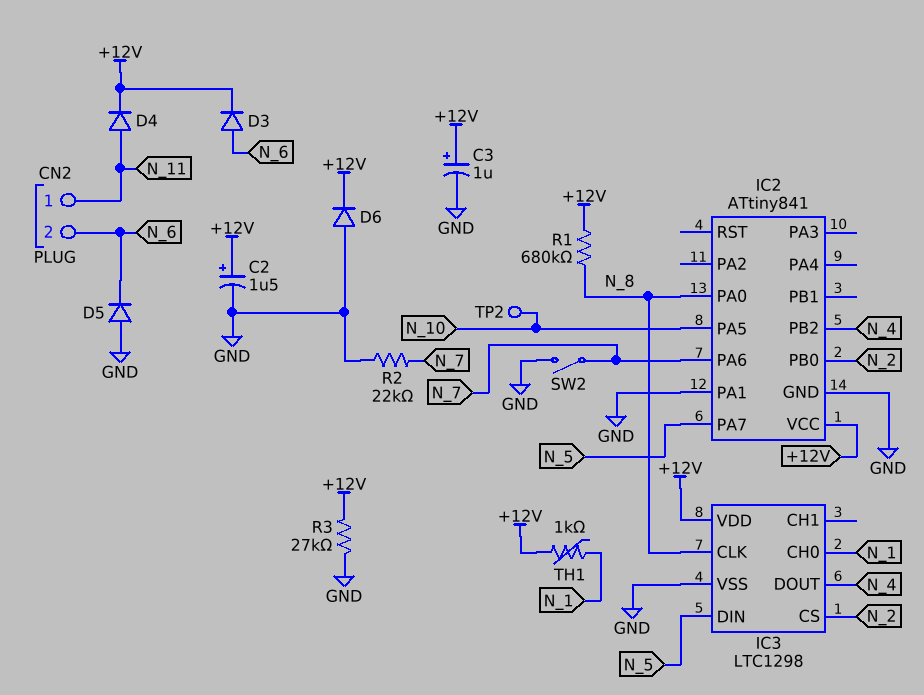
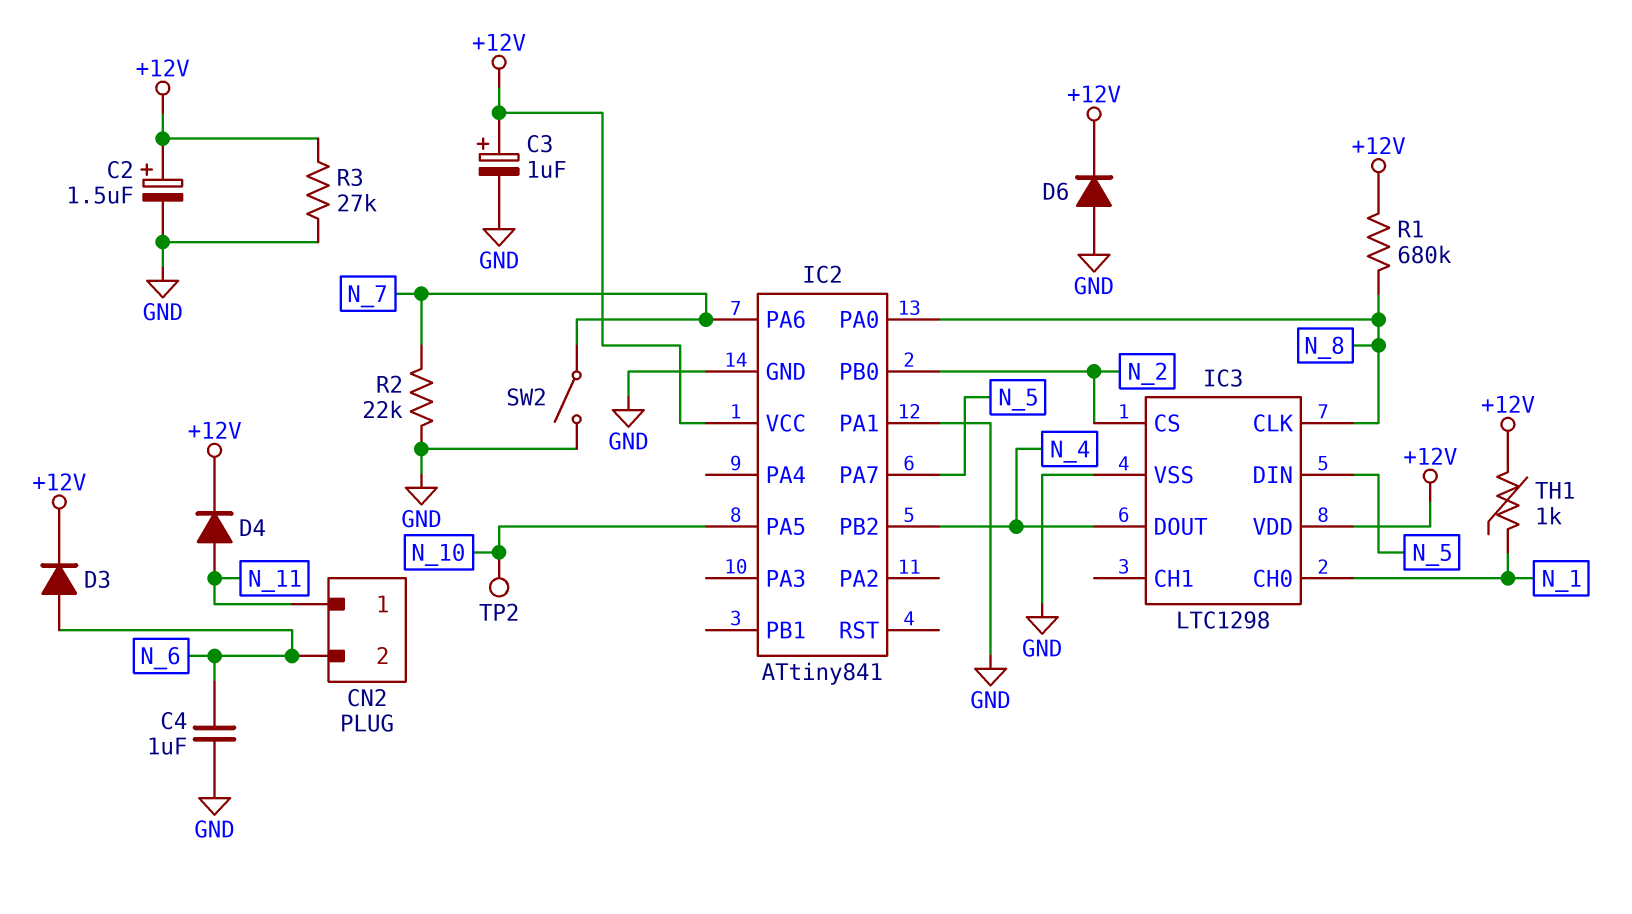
C4: none -> 1uF (GND, N_6)
D5: diode (A GND, K N_6) -> none

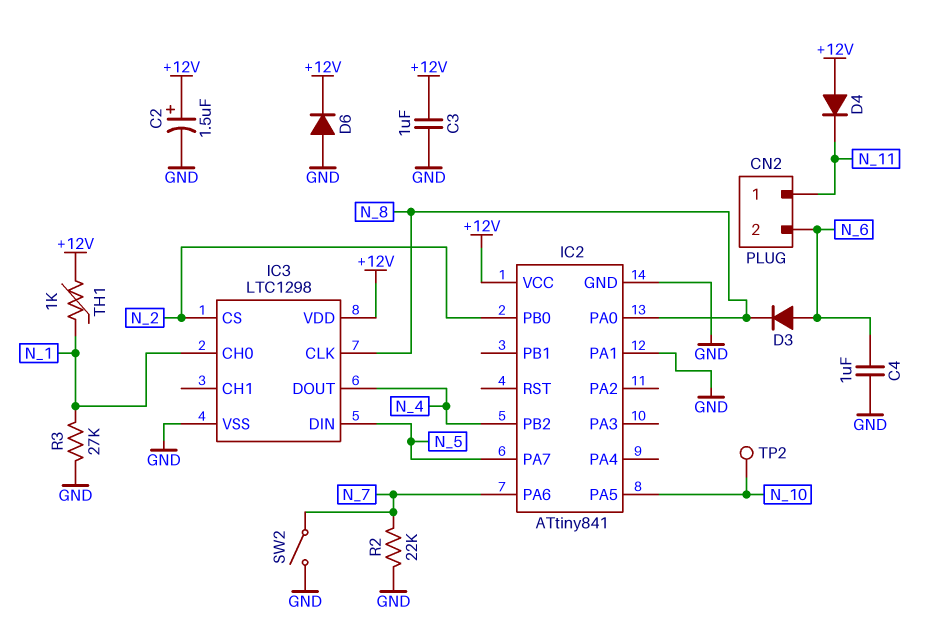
C3: 1uF (plus +12V, minus GND) -> 1uF (+12V, GND)
D3: diode (A N_6, K +12V) -> diode (A N_6, K N_8)
D4: diode (A N_11, K +12V) -> diode (A +12V, K N_11)
R1: 680k (+12V, N_8) -> none
R3: 27k (+12V, GND) -> 27k (GND, N_1)

